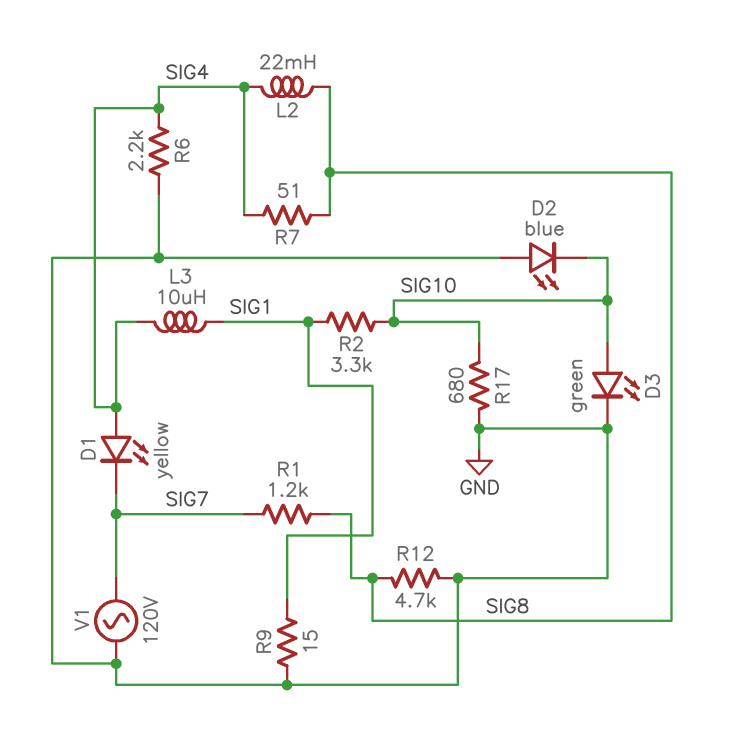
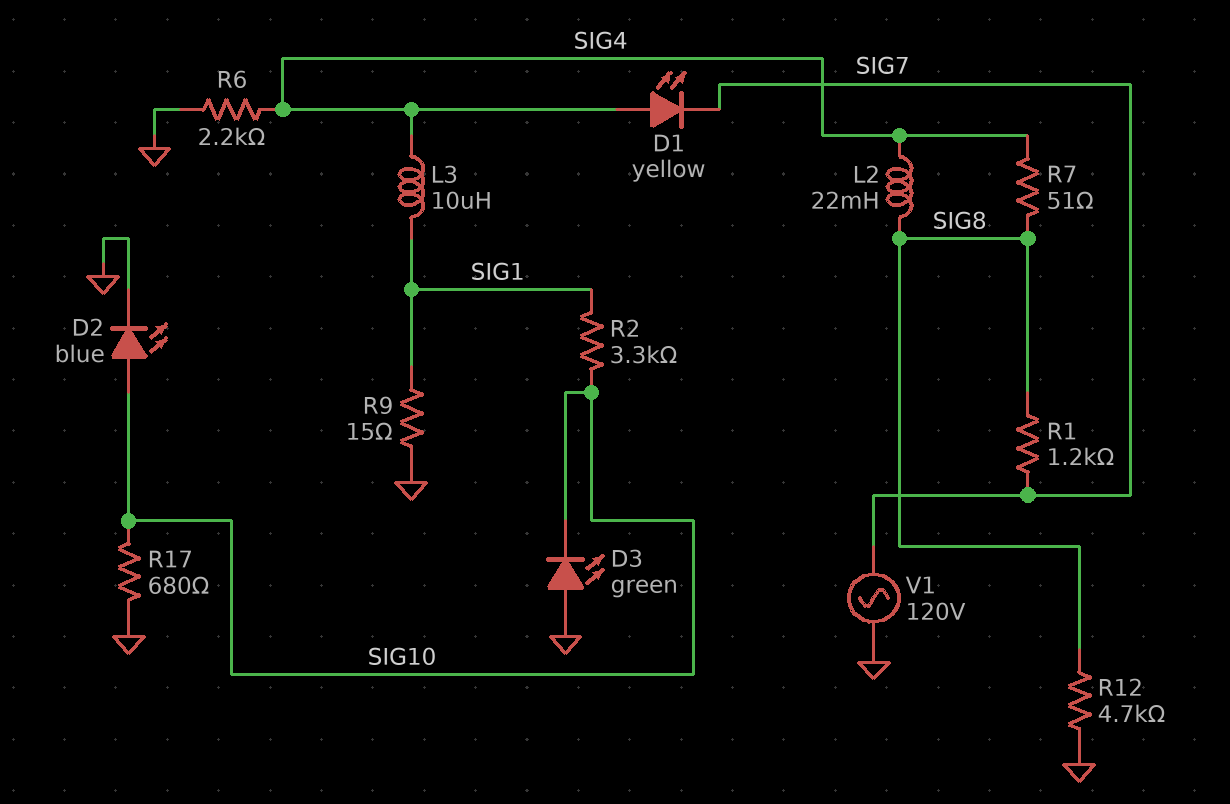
D2: LED blue (A GND, K SIG10) -> LED blue (A SIG10, K GND)
D3: LED green (A SIG10, K GND) -> LED green (A GND, K SIG10)

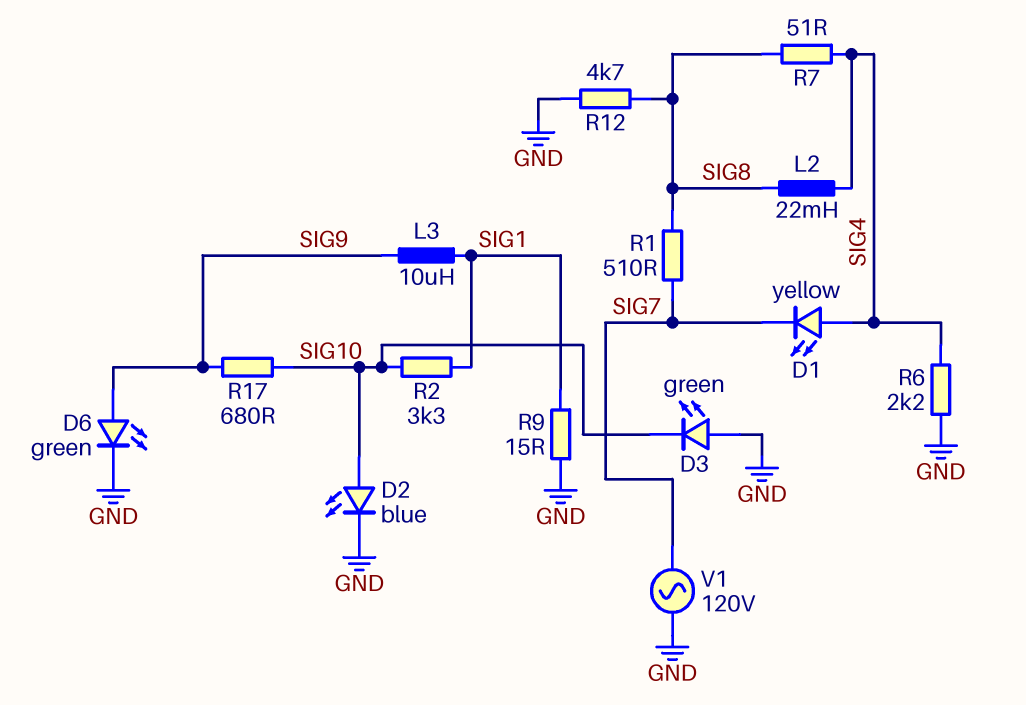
D6: none -> LED green (A SIG9, K GND)
L3: 10uH (SIG1, SIG4) -> 10uH (SIG1, SIG9)
R1: 1.2k (SIG7, SIG8) -> 510 (SIG7, SIG8)
R17: 680 (GND, SIG10) -> 680 (SIG9, SIG10)

